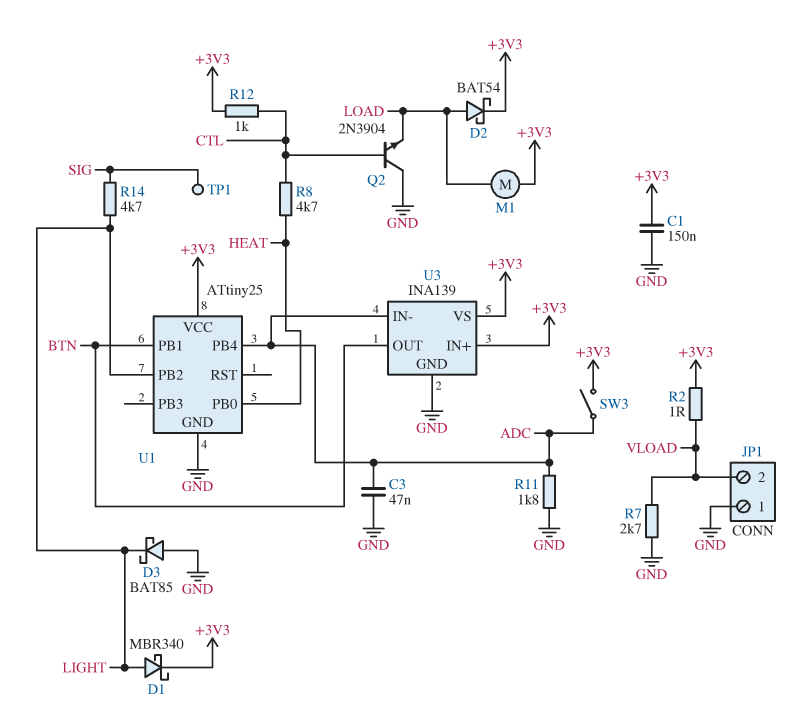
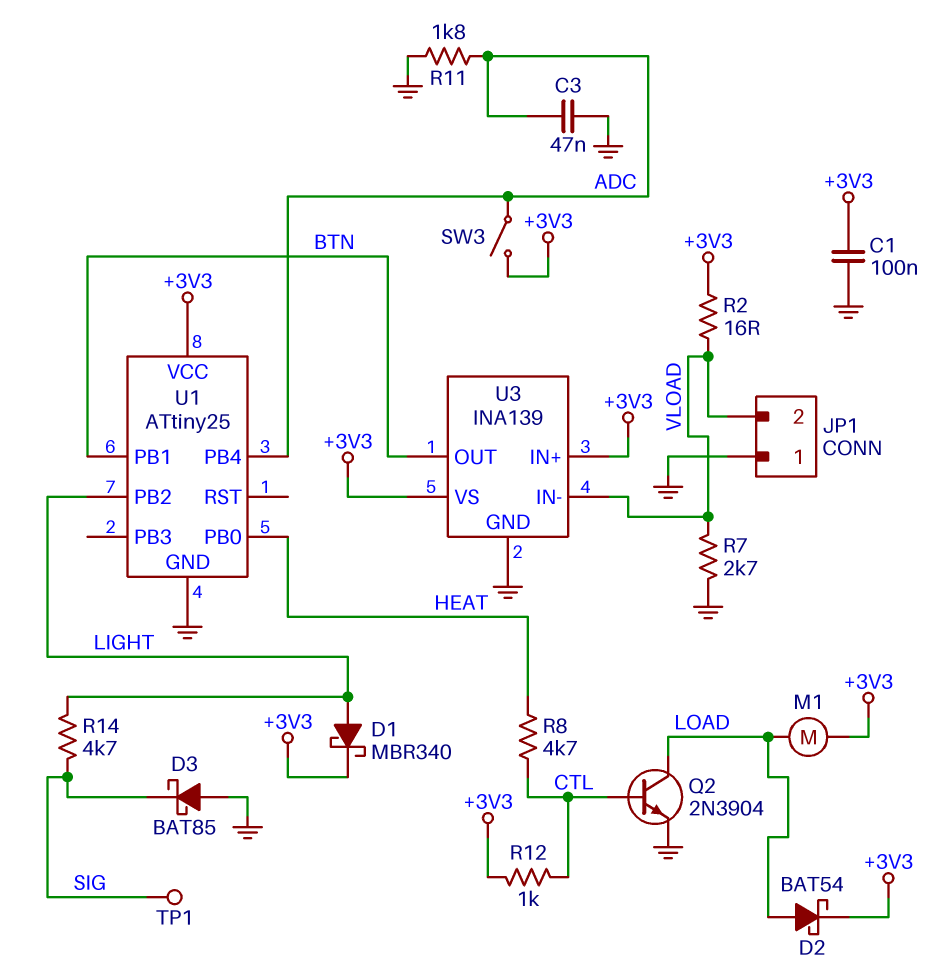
C1: 150nF (+3V3, GND) -> 100nF (+3V3, GND)
D3: schottky BAT85 (A GND, K LIGHT) -> schottky BAT85 (A GND, K SIG)
Q2: NPN 2N3904 (B CTL, C GND, E LOAD) -> NPN 2N3904 (B CTL, C LOAD, E GND)
R2: 1 (+3V3, VLOAD) -> 16 (+3V3, VLOAD)
U3 pin IN-: ADC -> VLOAD

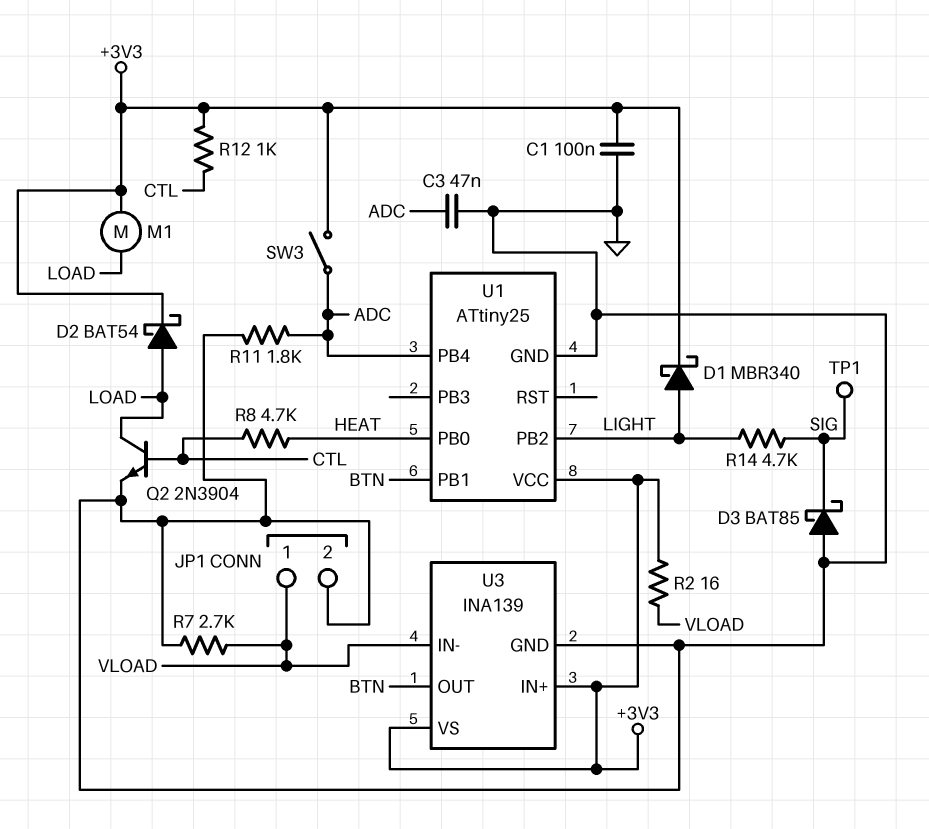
JP1 pin 1: GND -> VLOAD
JP1 pin 2: VLOAD -> GND

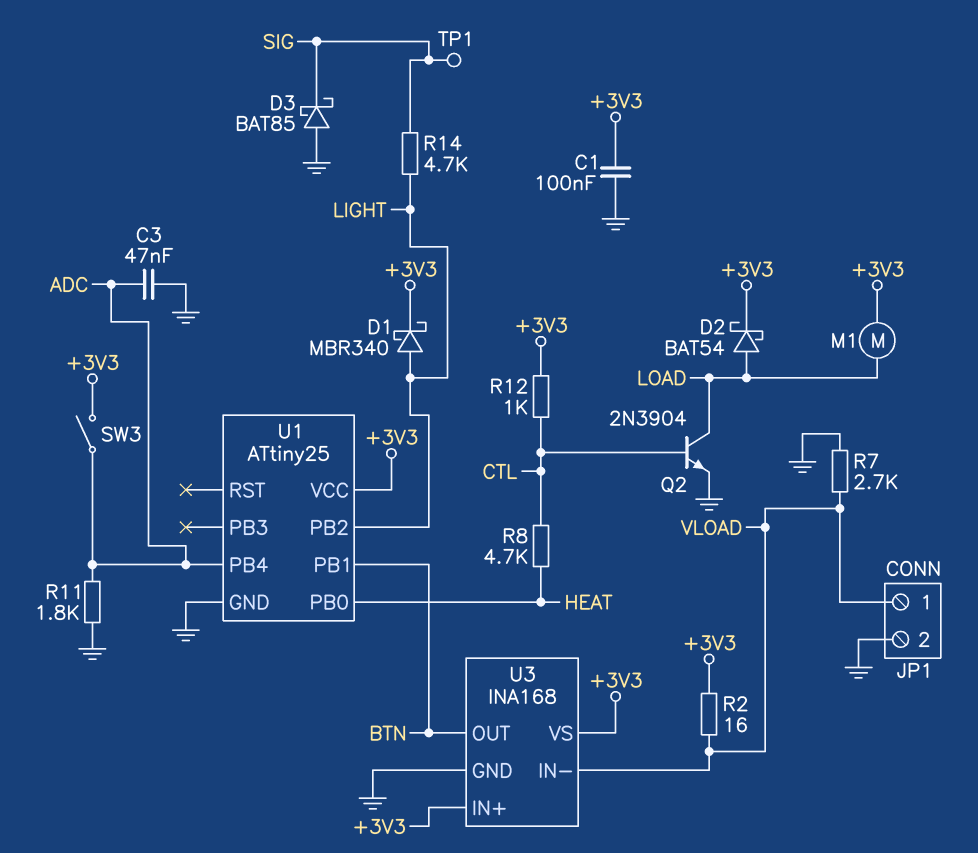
U3: INA139 -> INA168

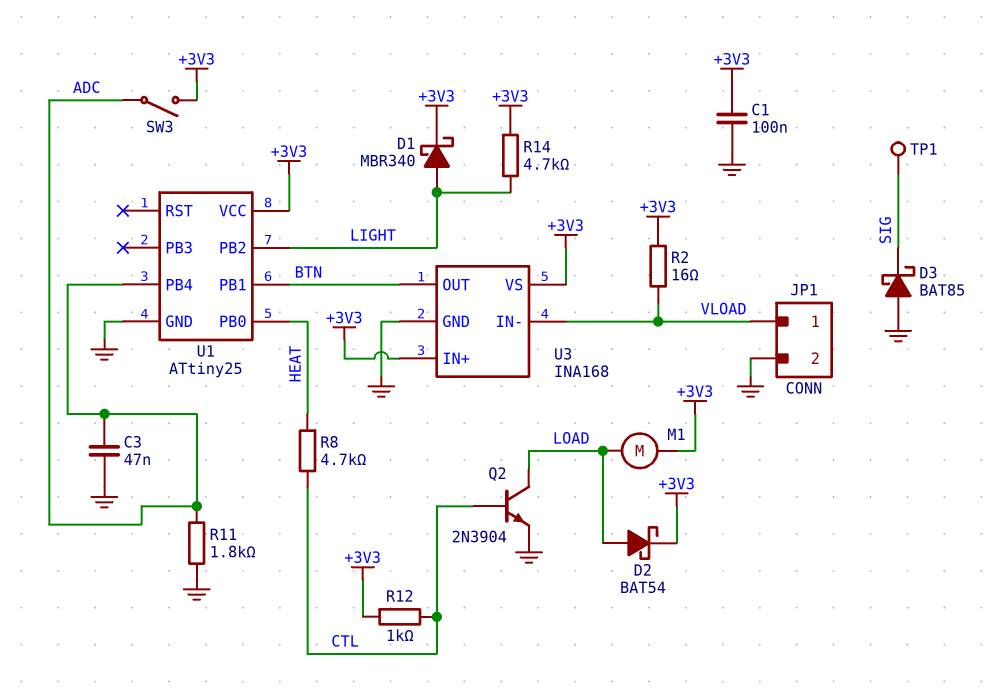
R7: 2.7k (GND, VLOAD) -> none
R14: 4.7k (LIGHT, SIG) -> 4.7k (+3V3, LIGHT)

